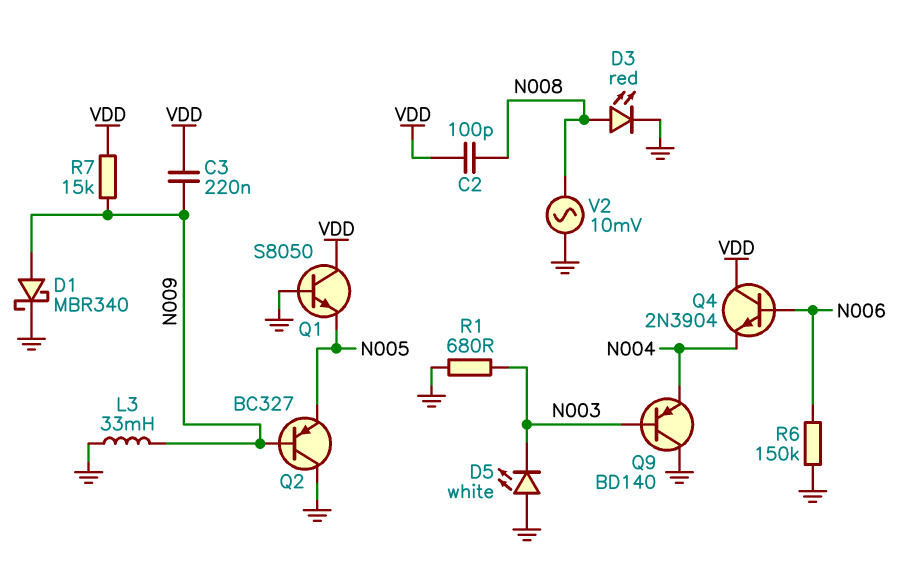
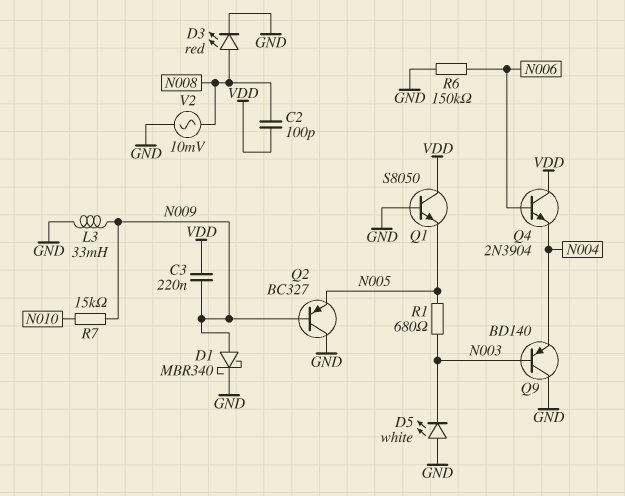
R1: 680 (GND, N003) -> 680 (N003, N005)
R7: 15k (N009, VDD) -> 15k (N009, N010)

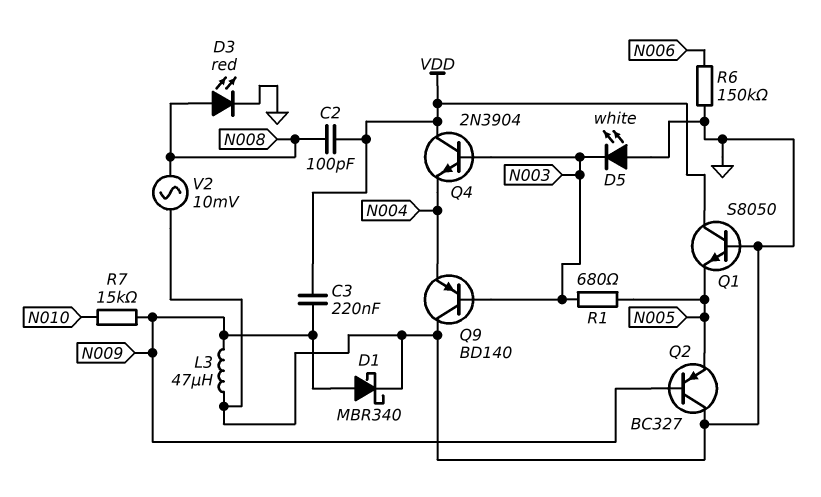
L3: 33mH (GND, N009) -> 47uH (GND, N009)
Q4: NPN 2N3904 (B N006, C VDD, E N004) -> NPN 2N3904 (B N003, C VDD, E N004)

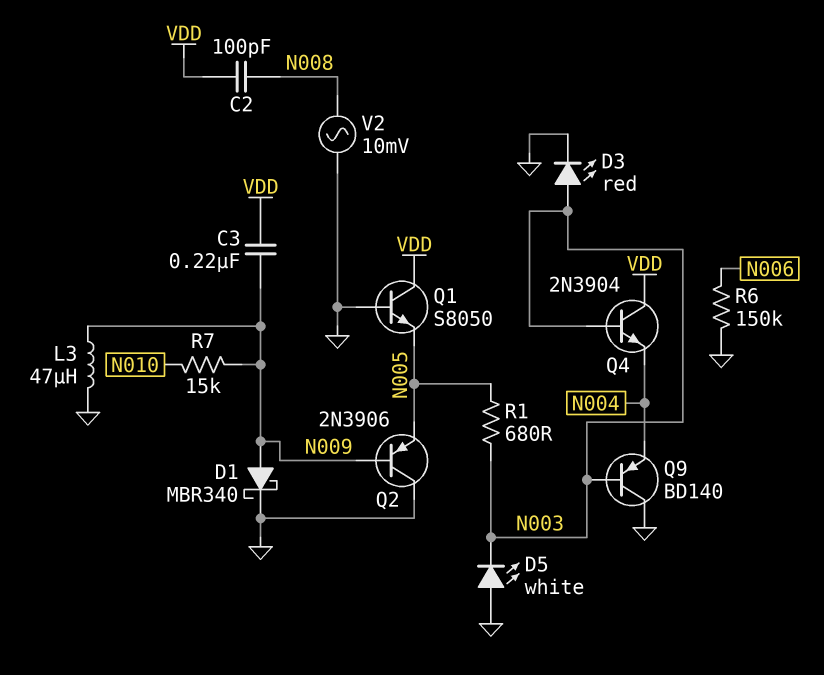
D3: LED red (A N008, K GND) -> LED red (A N003, K GND)
Q2: PNP BC327 (B N009, C GND, E N005) -> PNP 2N3906 (B N009, C GND, E N005)

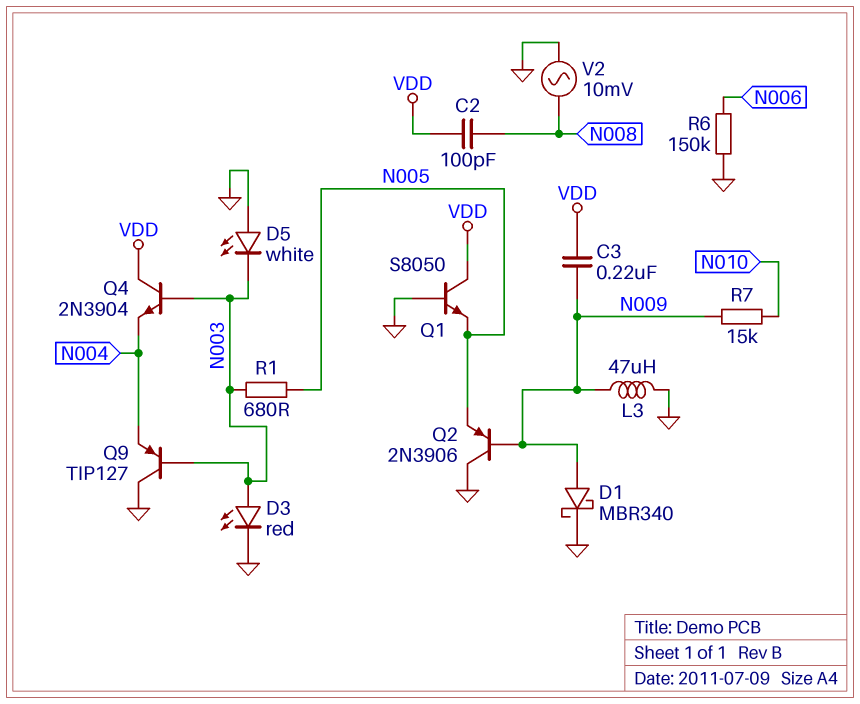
Q9: PNP BD140 (B N003, C GND, E N004) -> PNP TIP127 (B N003, C GND, E N004)

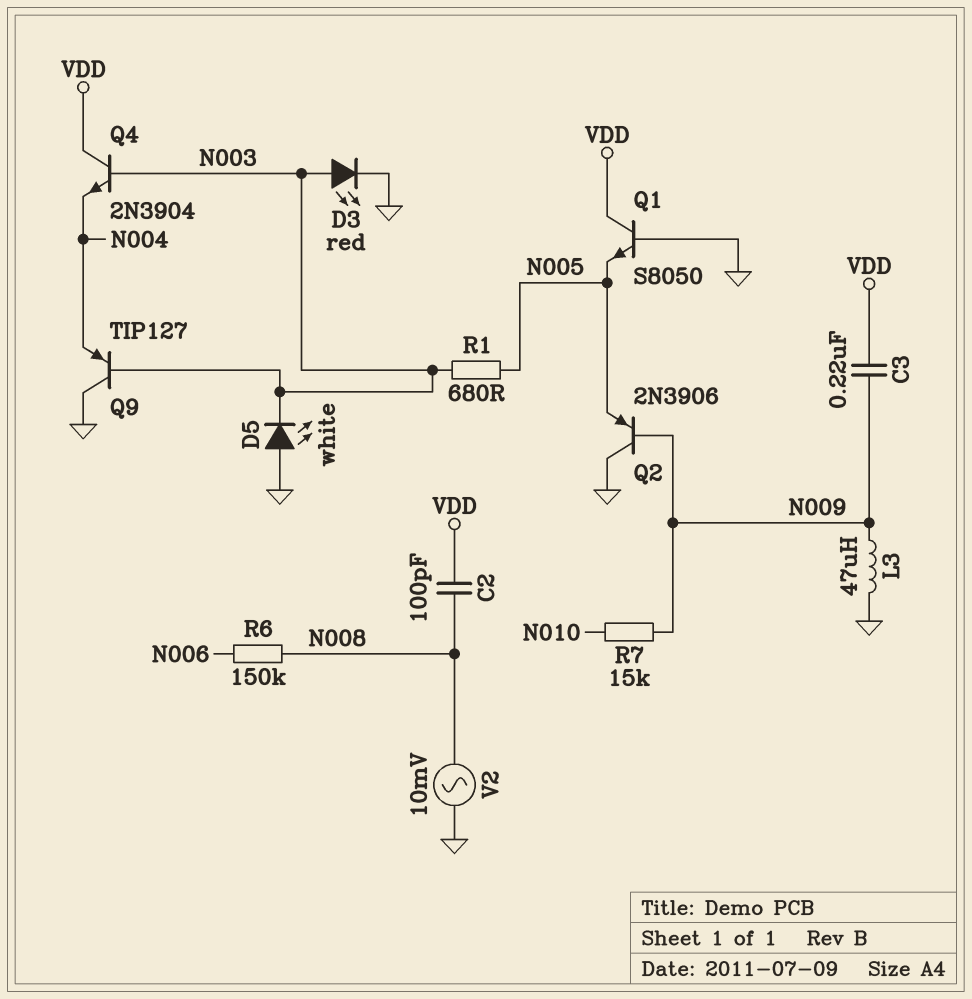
D1: schottky MBR340 (A N009, K GND) -> none
R6: 150k (GND, N006) -> 150k (N006, N008)

